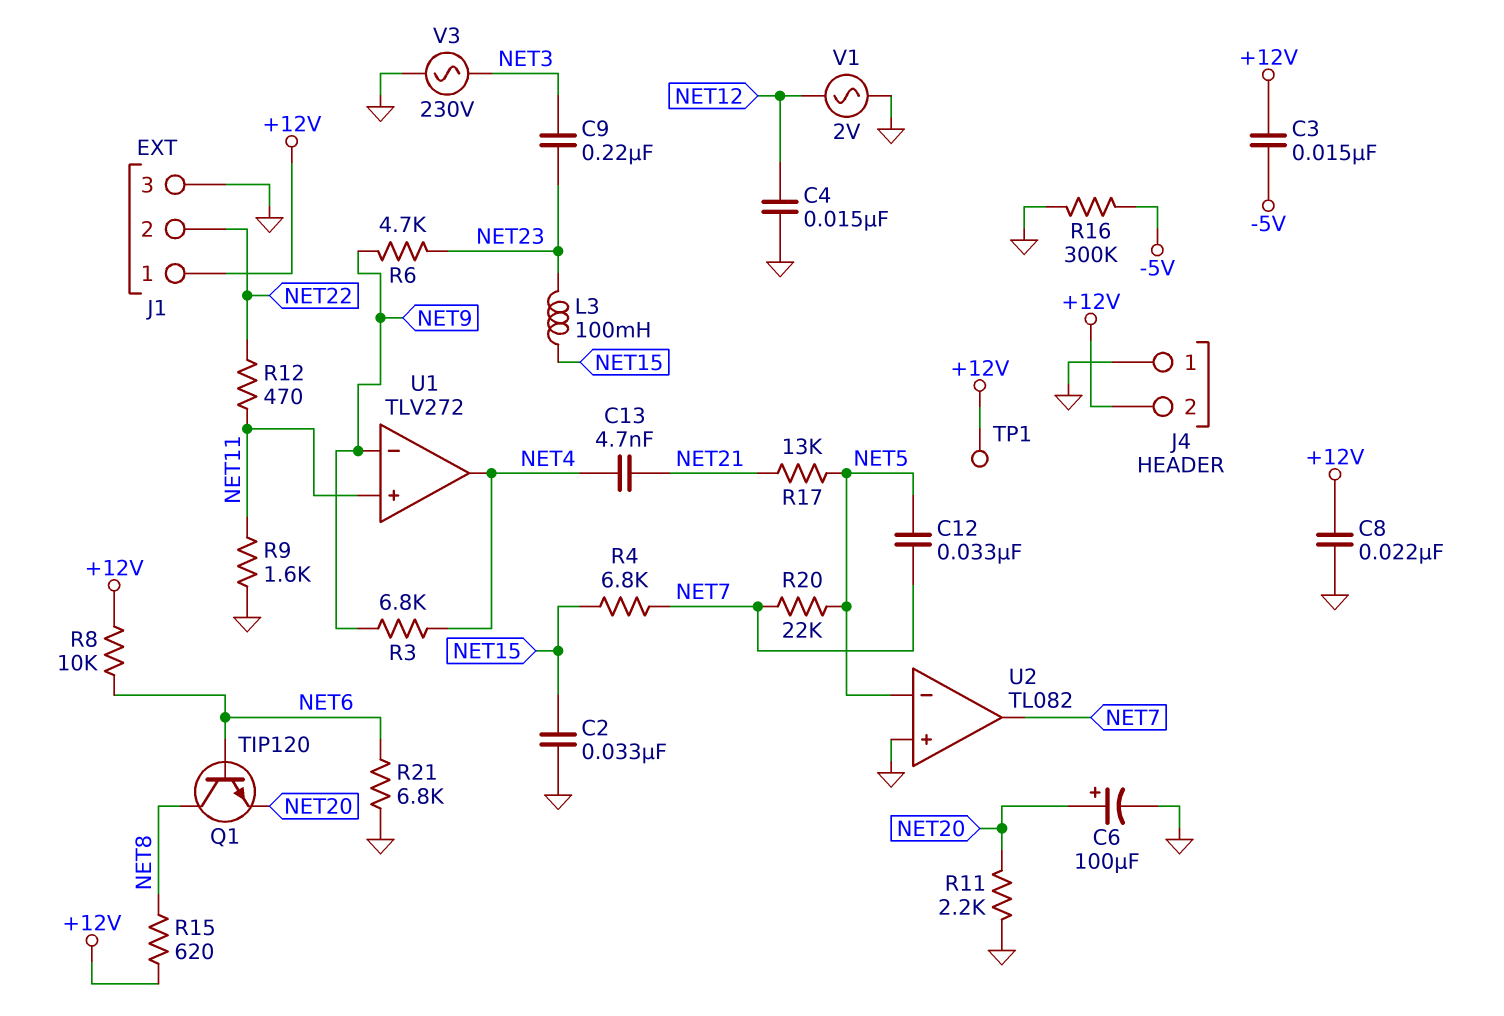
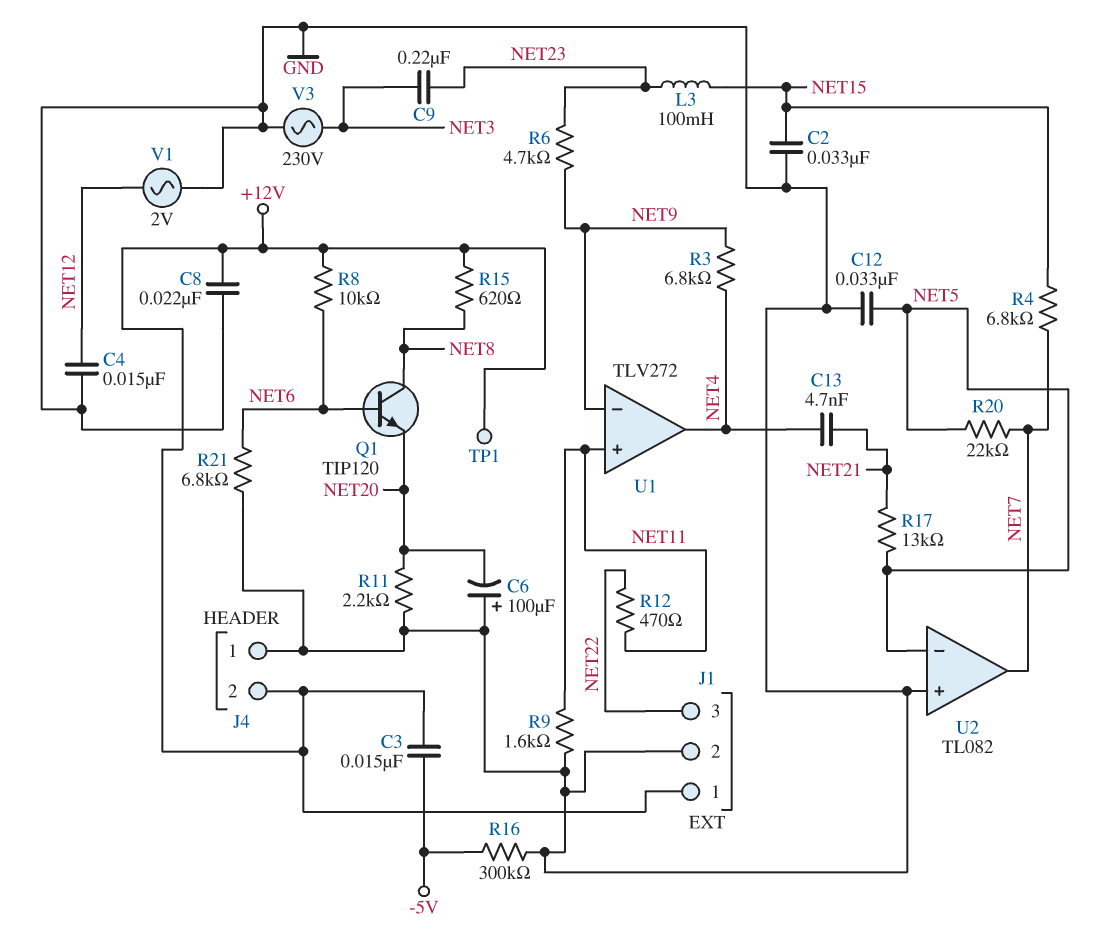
C6: 100uF (plus NET20, minus GND) -> 100uF (plus GND, minus NET20)
C12: 33nF (NET5, NET7) -> 33nF (GND, NET5)
J1 pin 2: NET22 -> GND
J1 pin 3: GND -> NET22

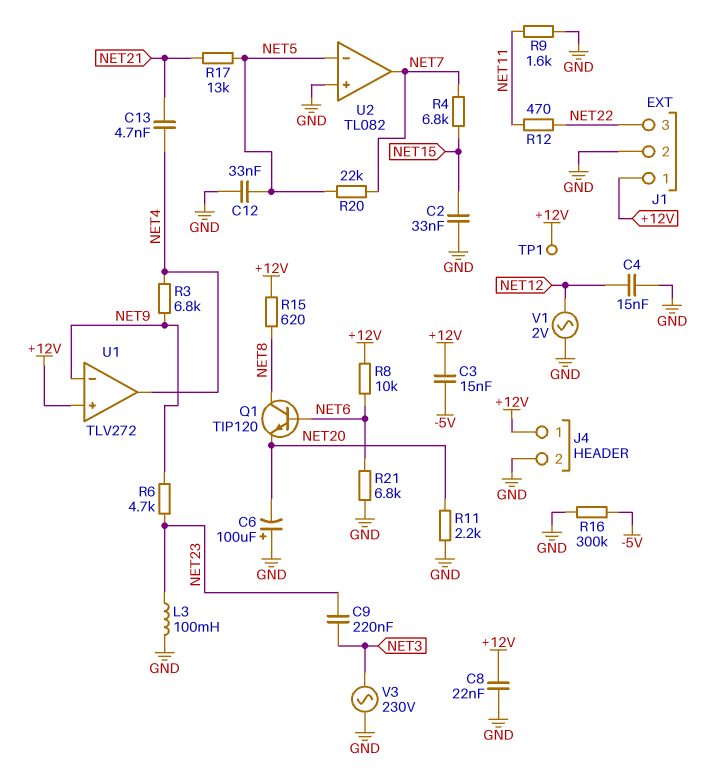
J4 pin 1: GND -> +12V
J4 pin 2: +12V -> GND
L3: 100mH (NET15, NET23) -> 100mH (GND, NET23)
U1 pin in+: NET11 -> +12V

